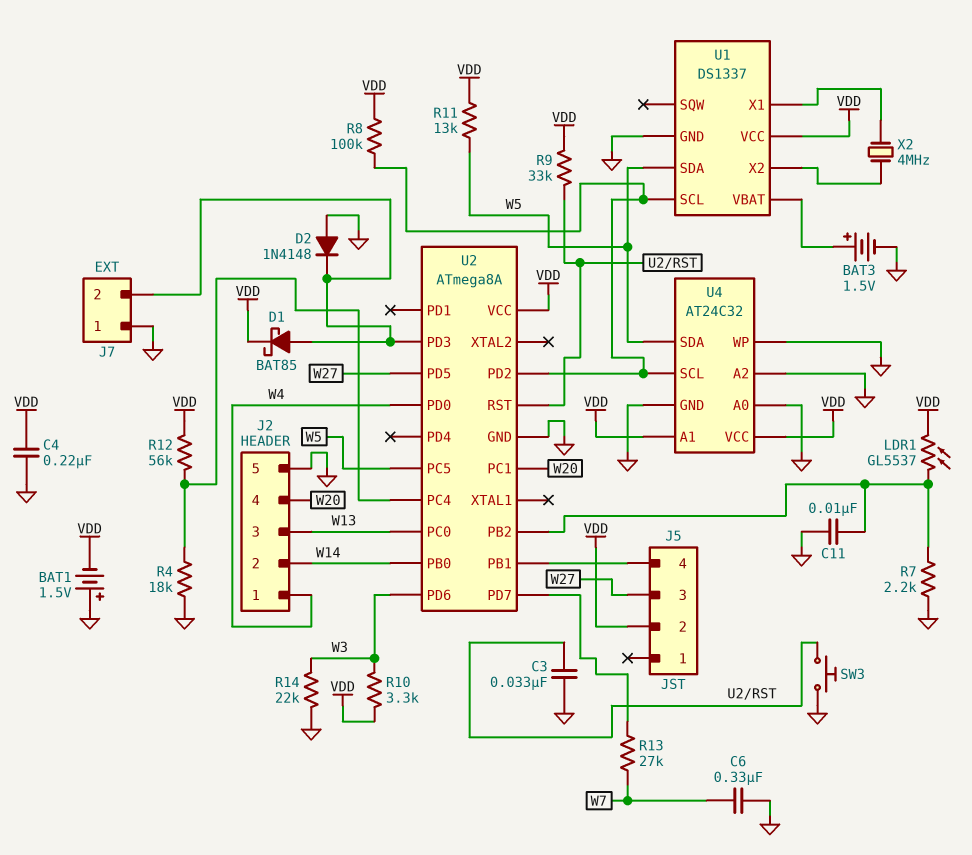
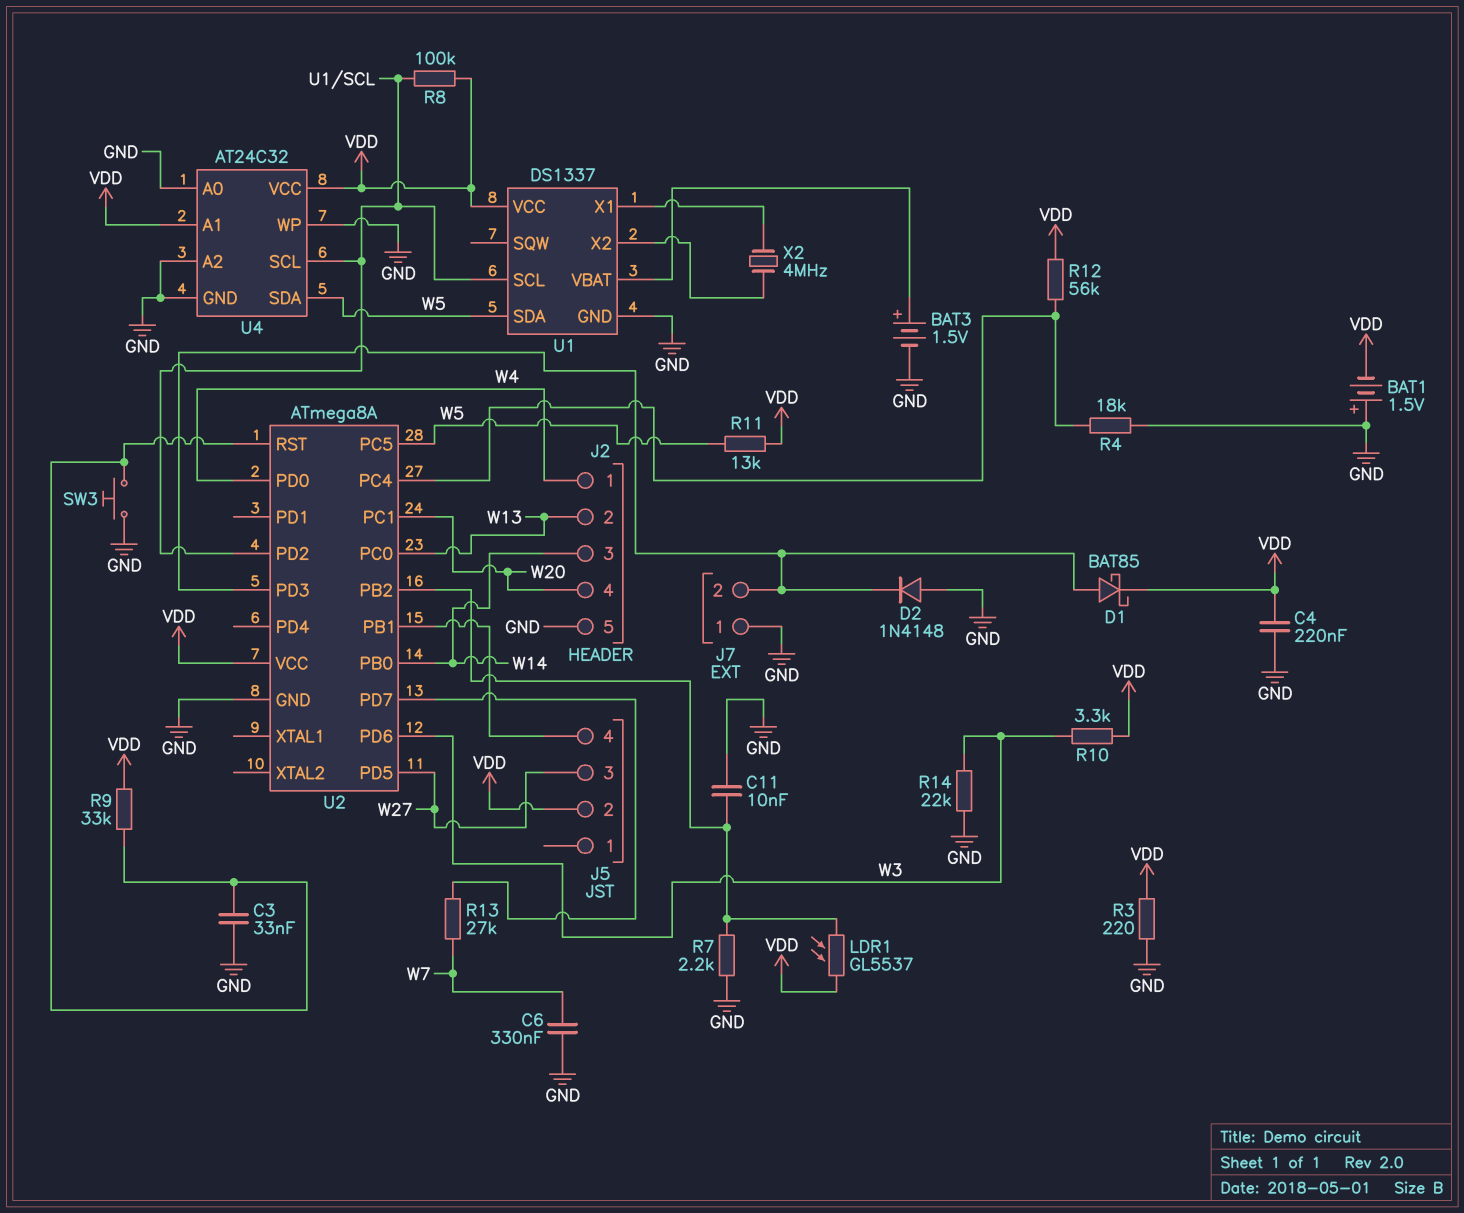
J2 pin 2: W14 -> W13
J2 pin 3: W13 -> W14
R3: none -> 220 (GND, VDD)

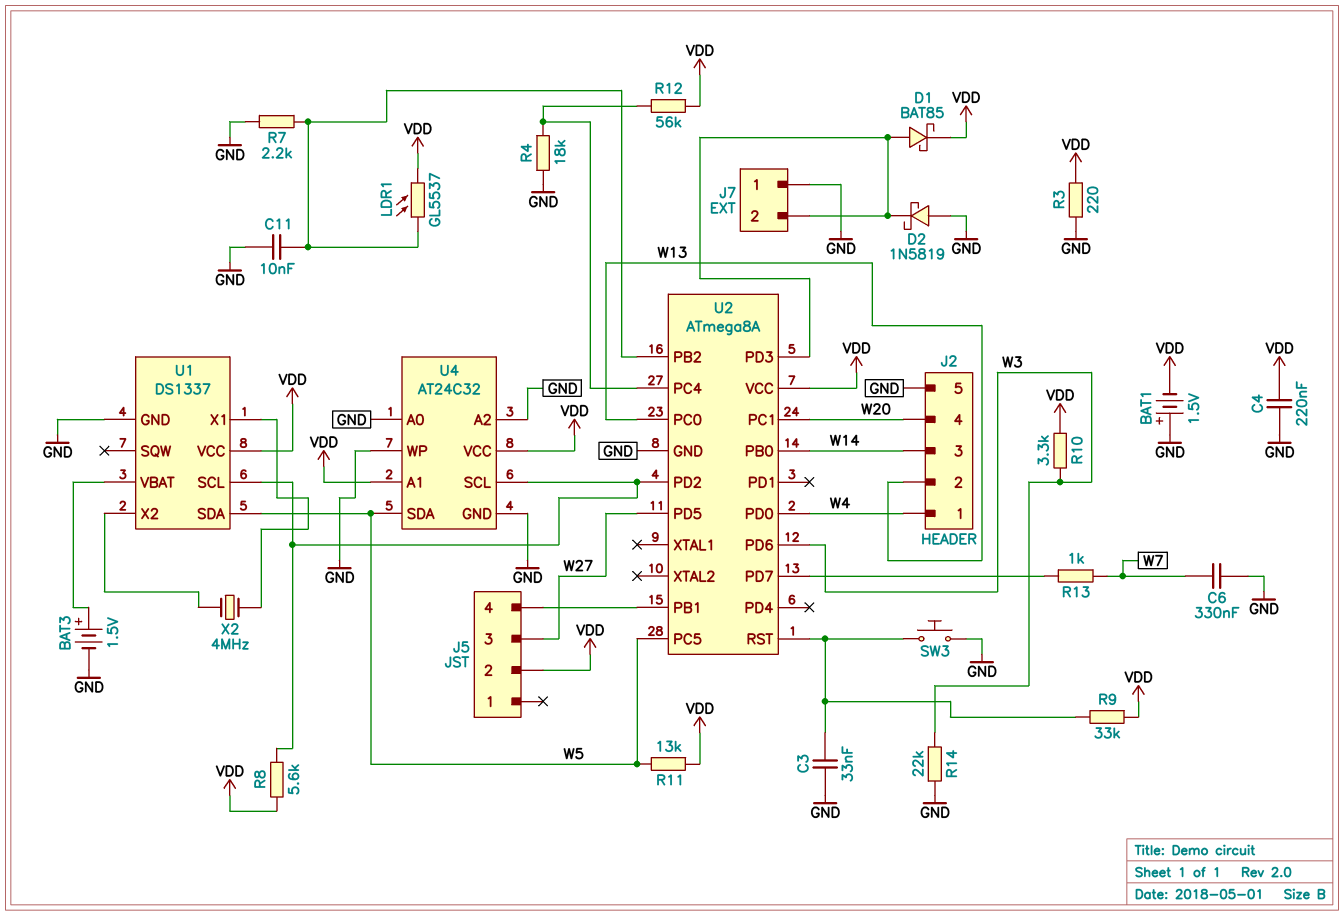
D2: diode 1N4148 (A GND, K J7/2) -> schottky 1N5819 (A GND, K J7/2)
R8: 100k (U1/SCL, VDD) -> 5.6k (U1/SCL, VDD)
R13: 27k (U2/PD7, W7) -> 1k (U2/PD7, W7)

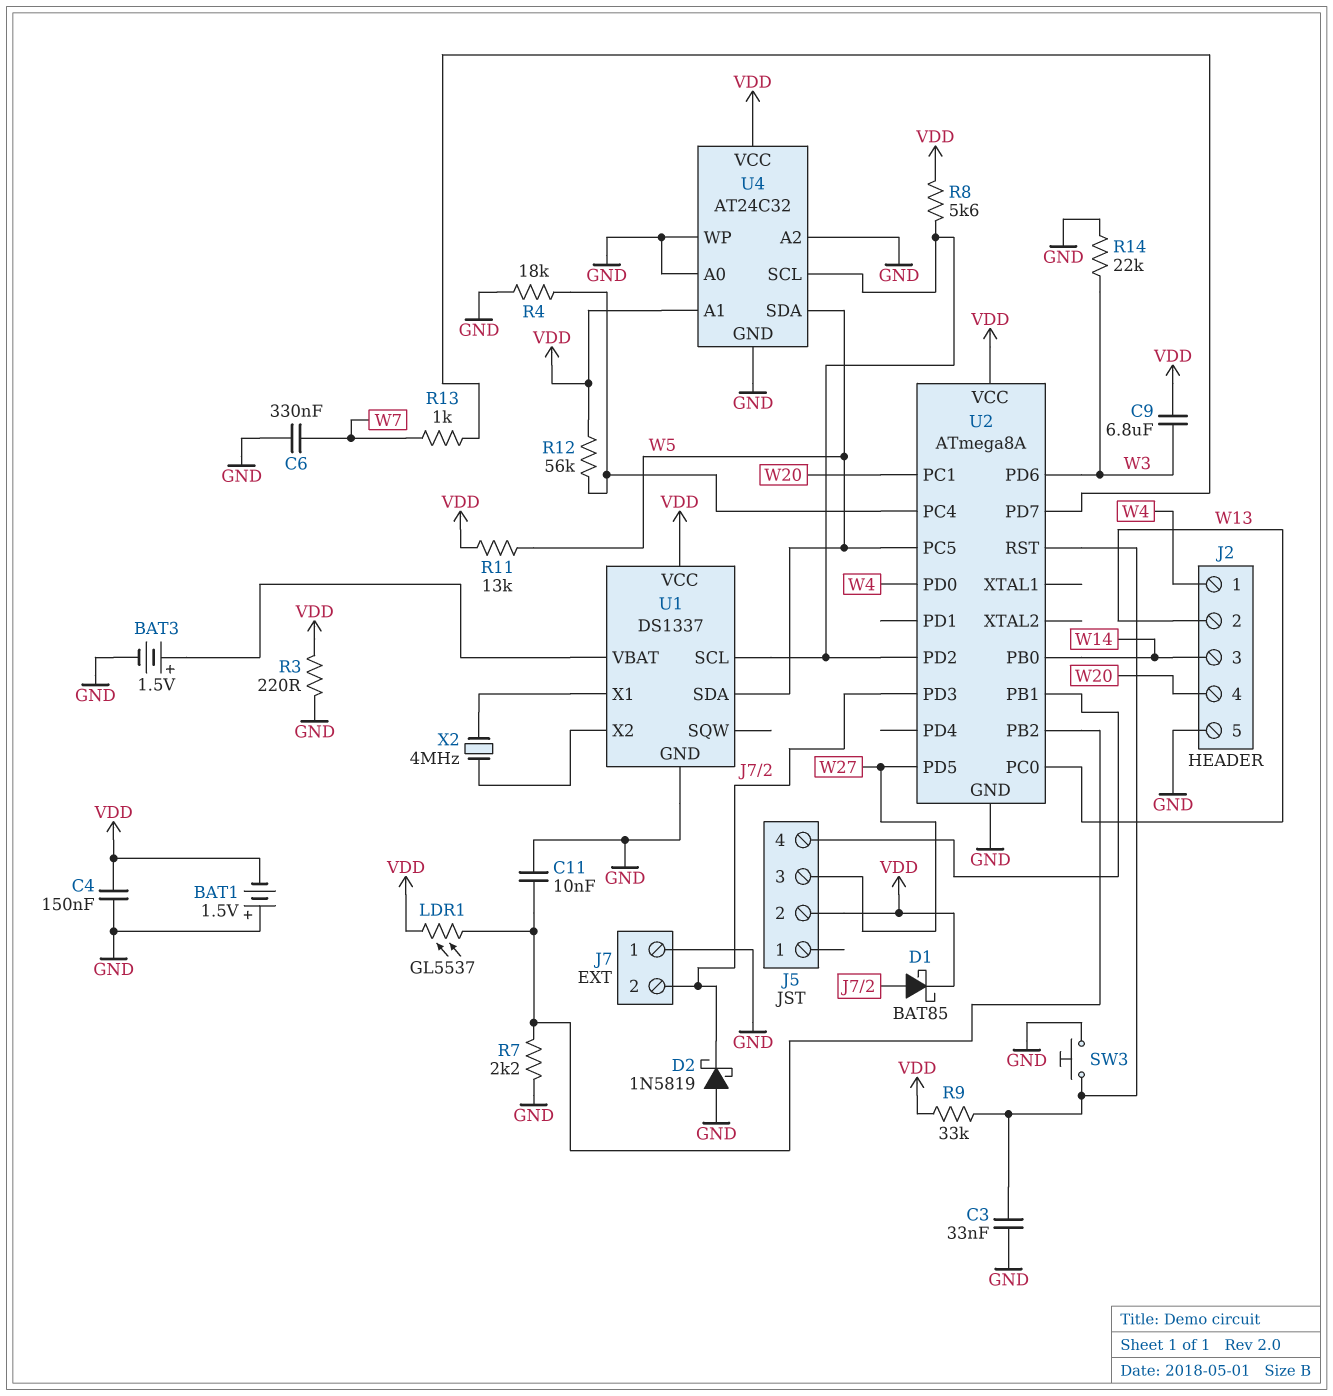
C4: 220nF (GND, VDD) -> 150nF (GND, VDD)
C9: none -> 6.8uF (VDD, W3)
R10: 3.3k (VDD, W3) -> none

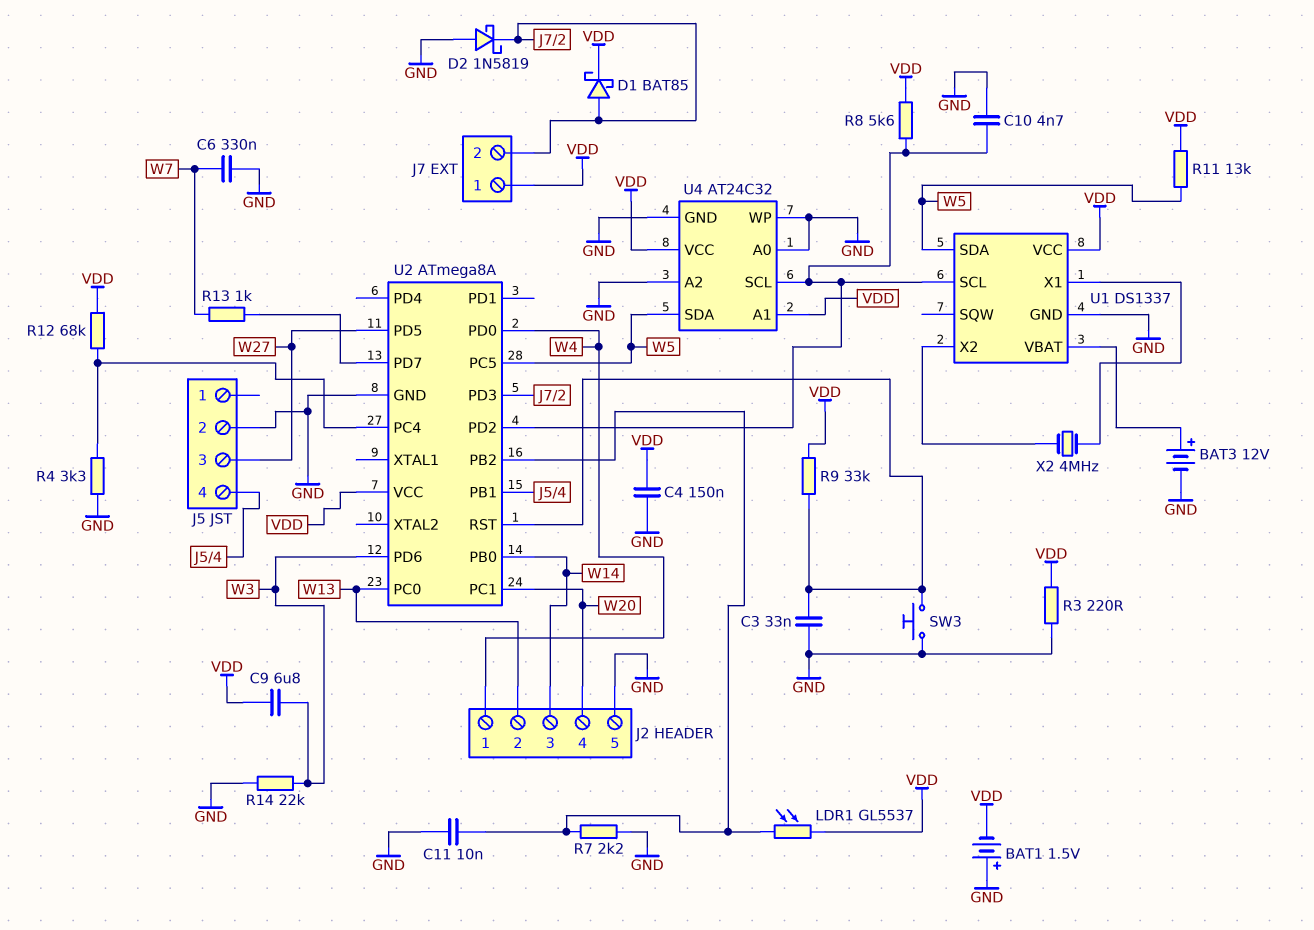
BAT3: 1.5V (plus U1/VBAT, minus GND) -> 12V (plus U1/VBAT, minus GND)
C10: none -> 4.7nF (GND, U1/SCL)
J5 pin 2: VDD -> GND
J7 pin 1: GND -> VDD
R4: 18k (GND, U2/PC4) -> 3.3k (GND, U2/PC4)
R12: 56k (U2/PC4, VDD) -> 68k (U2/PC4, VDD)

